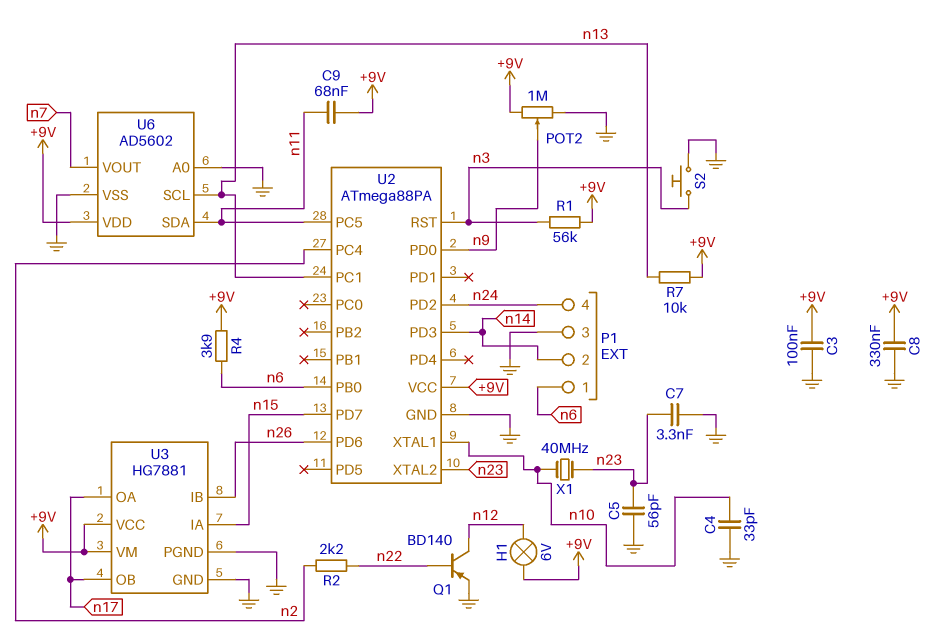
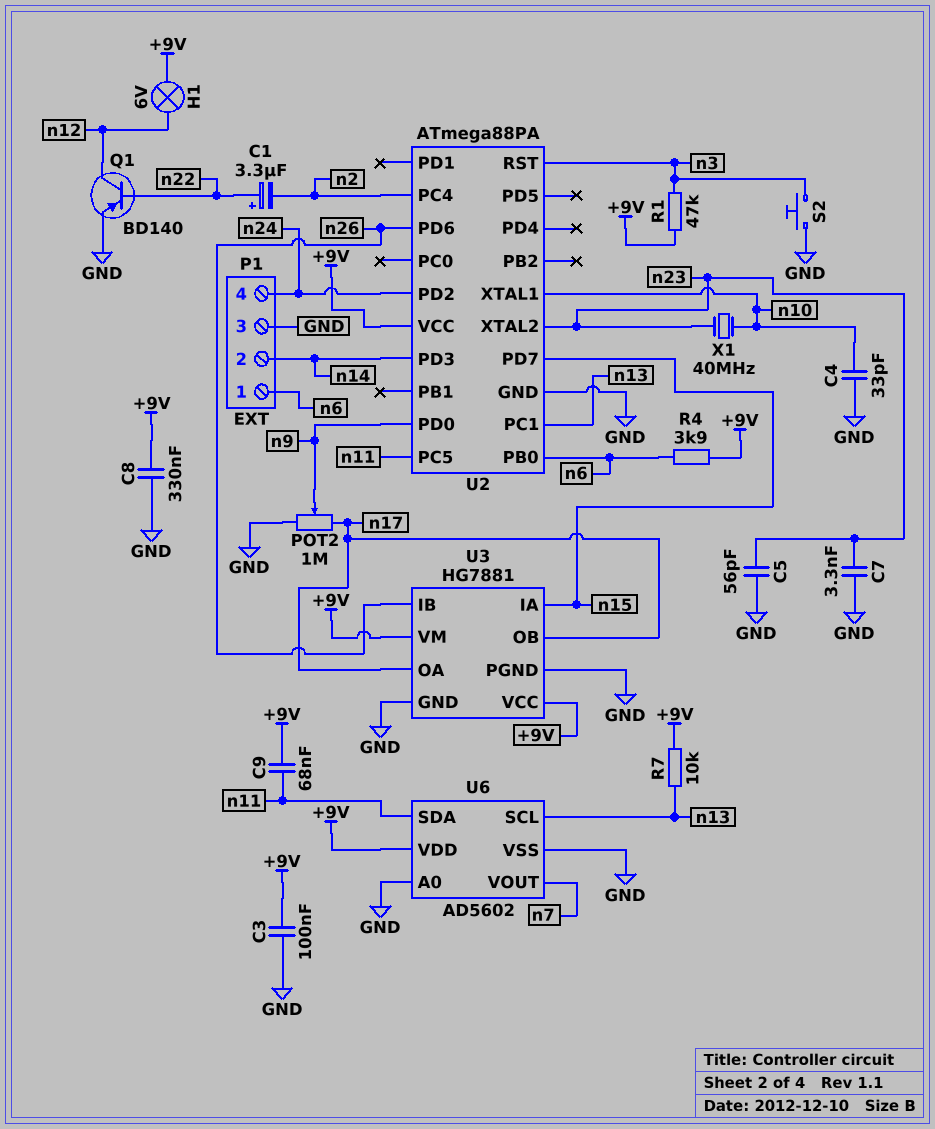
C1: none -> 3.3uF (plus n22, minus n2)
POT2: 1M (+9V, GND, wiper n9) -> 1M (GND, n17, wiper n9)
R1: 56k (+9V, n3) -> 47k (+9V, n3)
R2: 2.2k (n2, n22) -> none

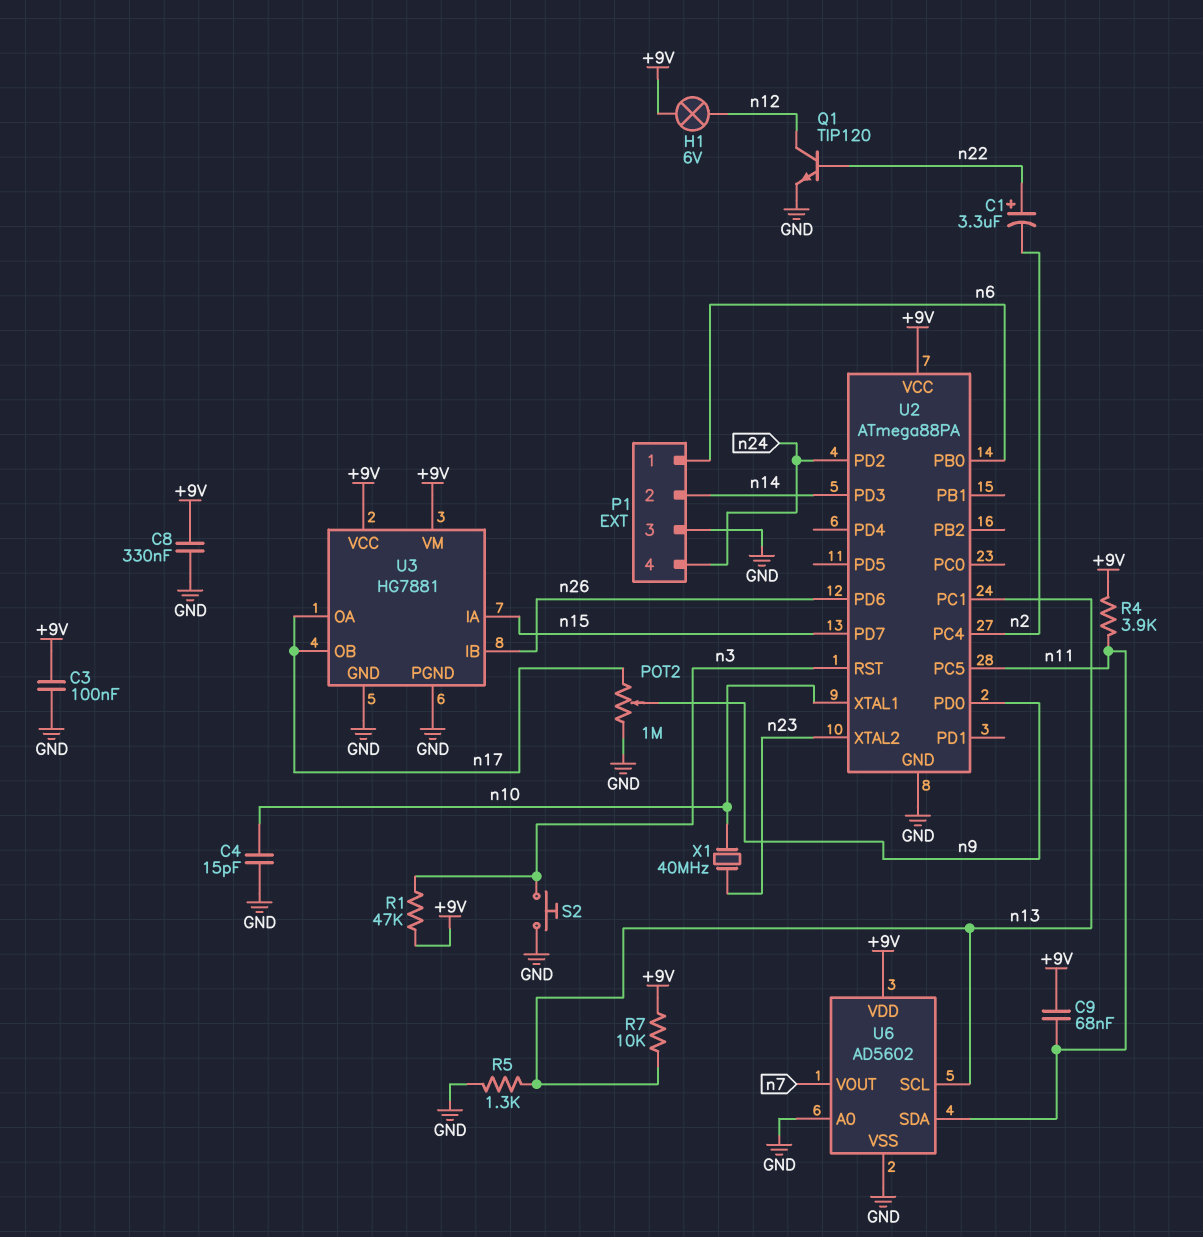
C4: 33pF (GND, n10) -> 15pF (GND, n10)
C5: 56pF (GND, n23) -> none
C7: 3.3nF (GND, n23) -> none
Q1: PNP BD140 (B n22, C n12, E GND) -> NPN TIP120 (B n22, C n12, E GND)
R4: 3.9k (+9V, n6) -> 3.9k (+9V, n11)
R5: none -> 1.3k (GND, n13)

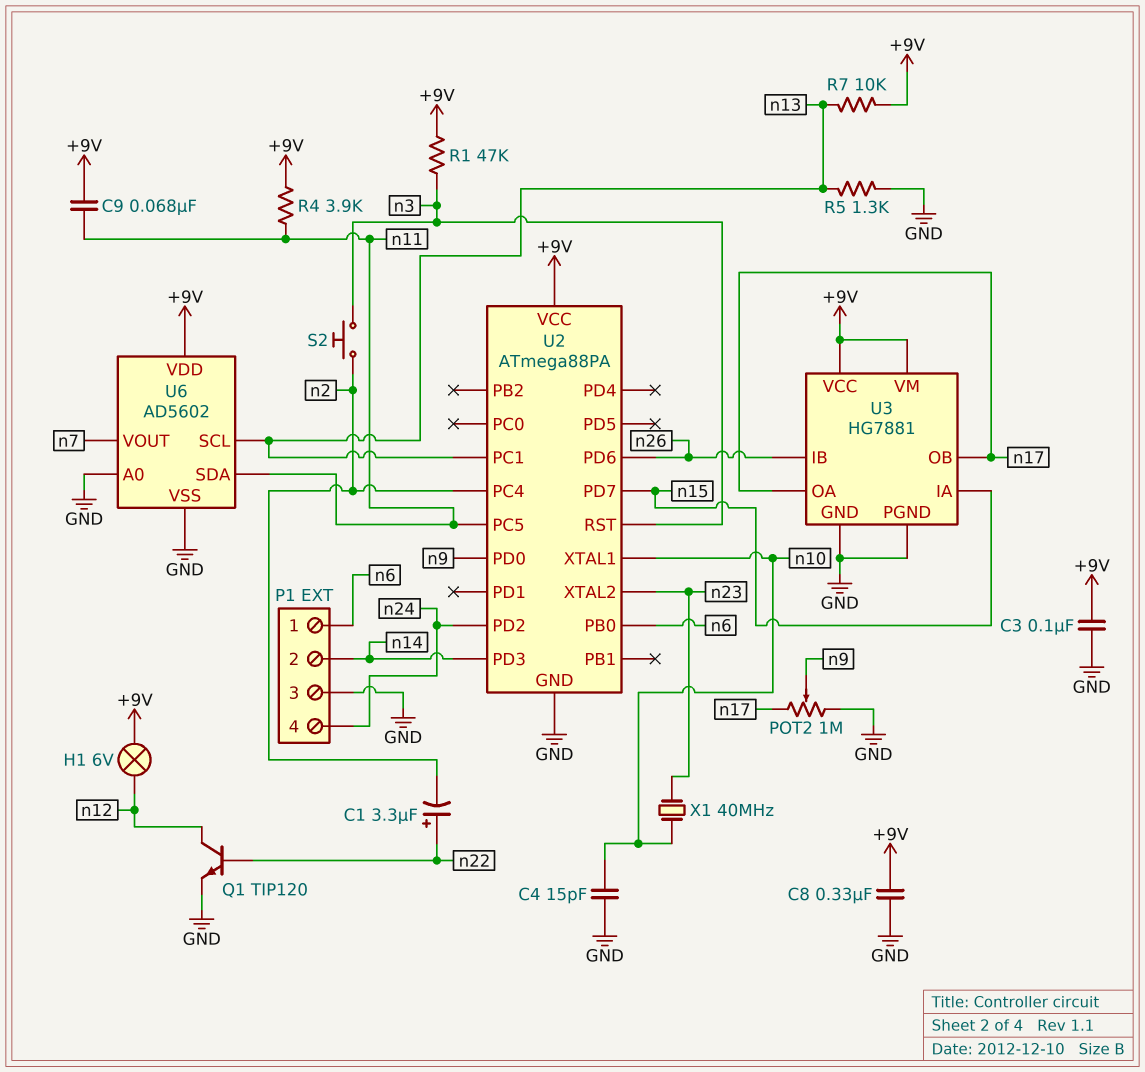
S2: button (GND, n3) -> button (n2, n3)

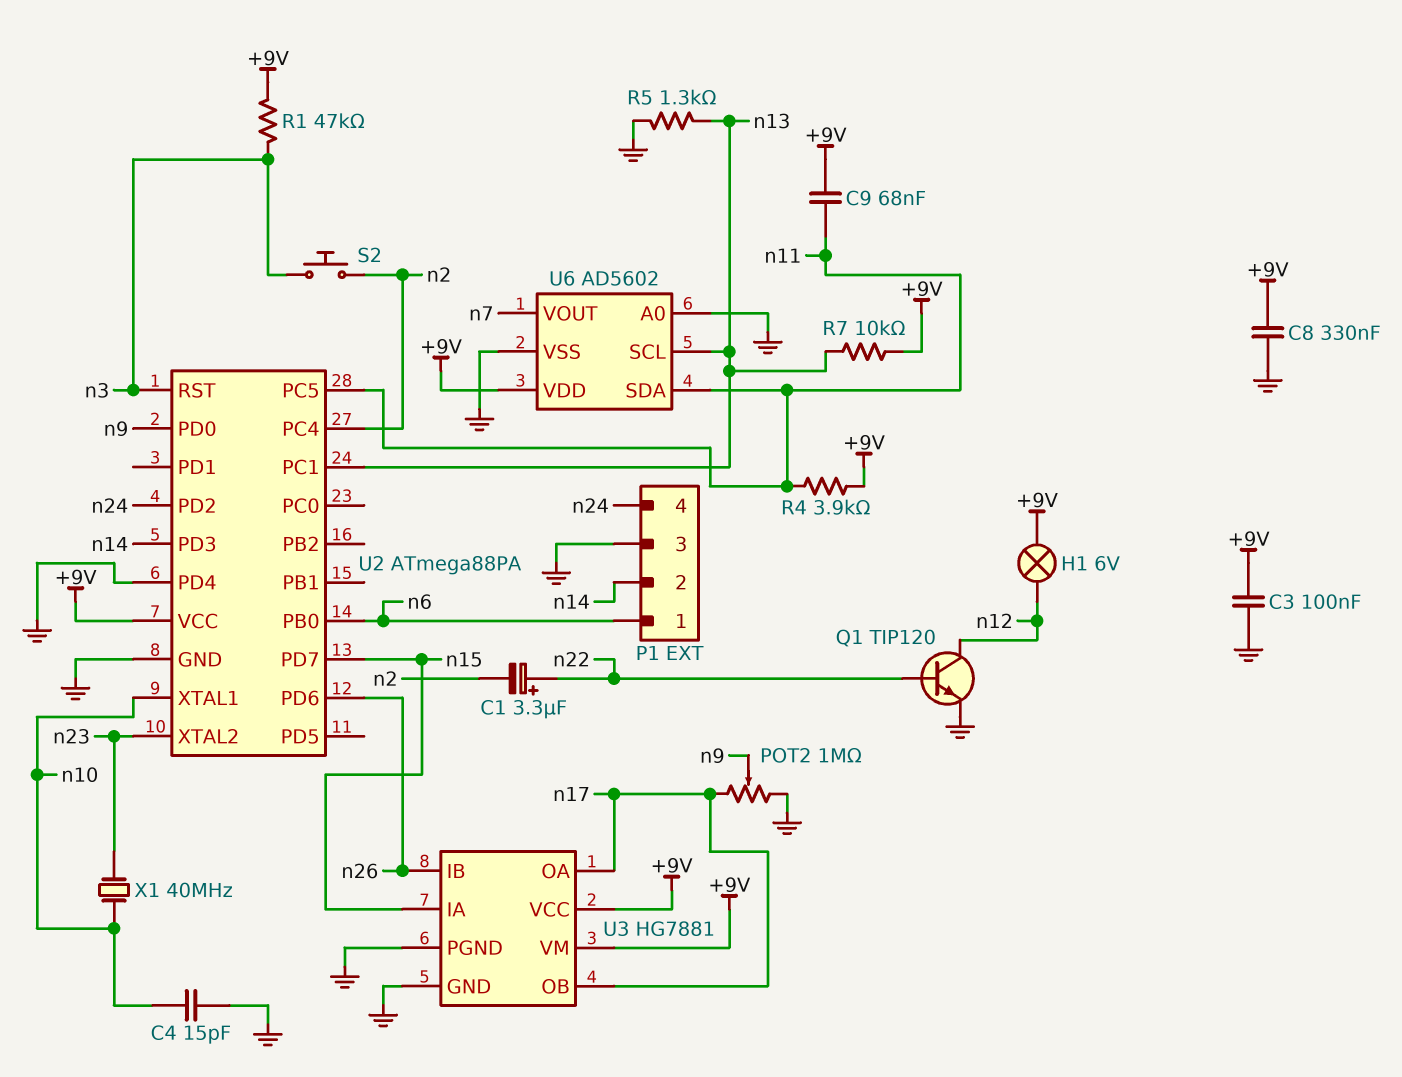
U2 pin PD4: none -> GND

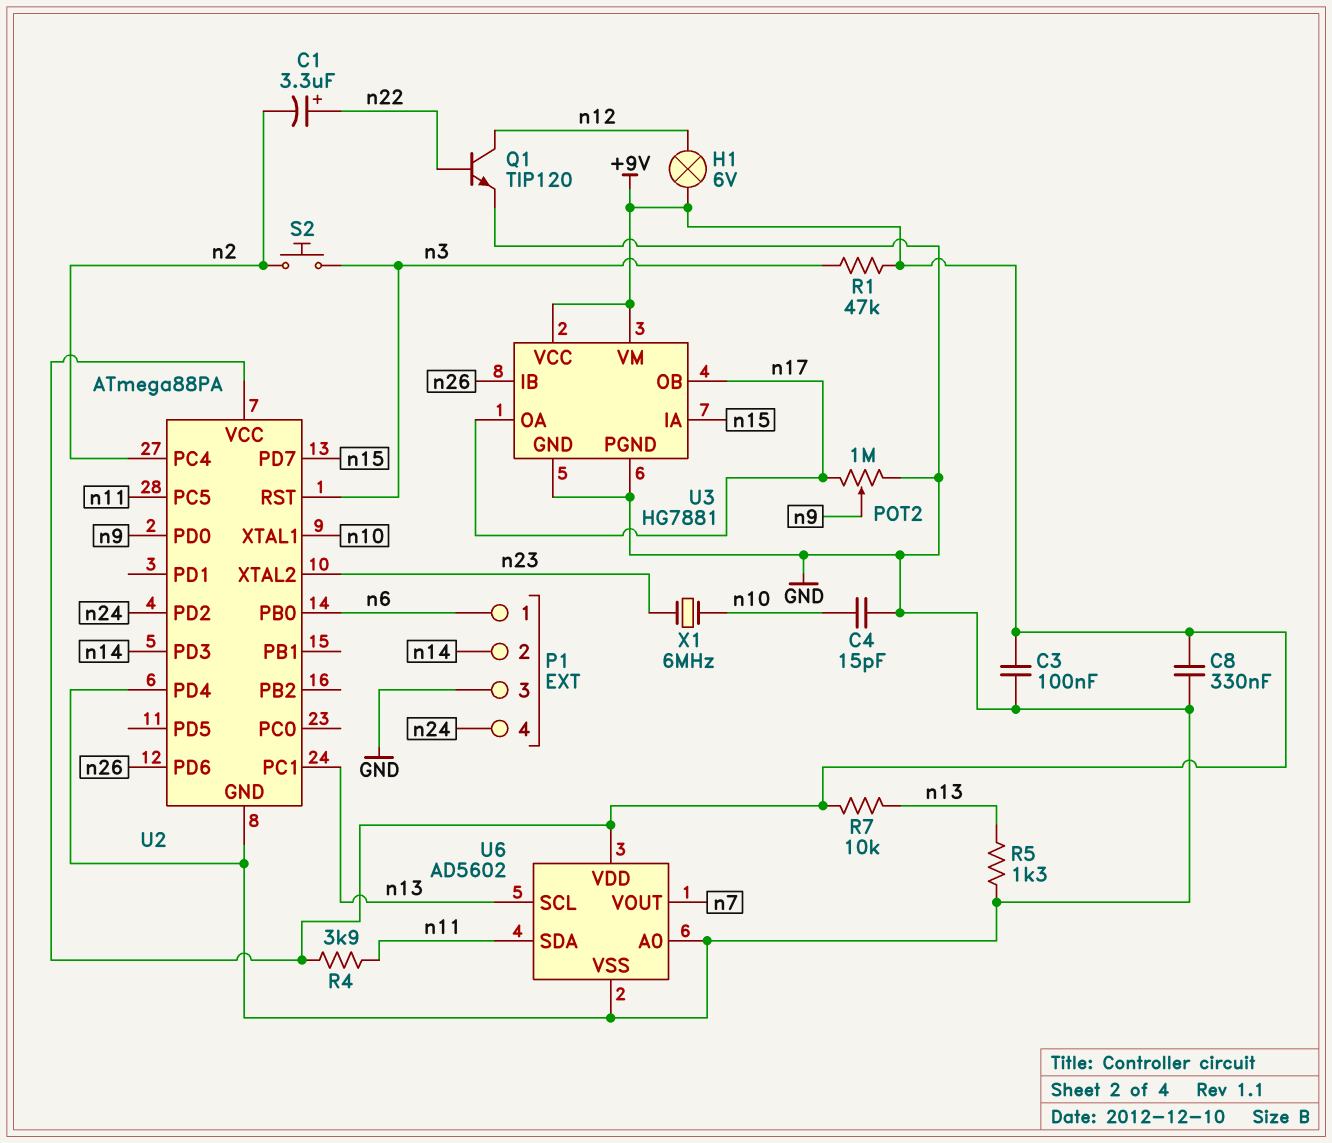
C9: 68nF (+9V, n11) -> none
X1: 40MHz (n10, n23) -> 6MHz (n10, n23)

